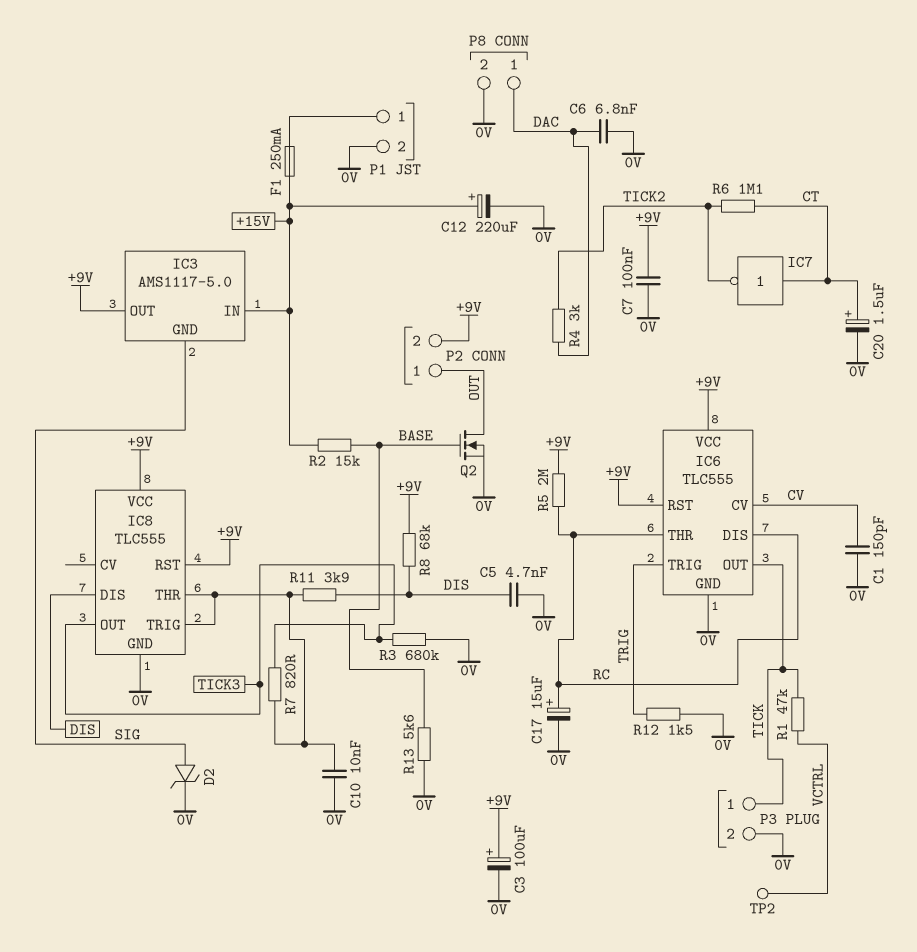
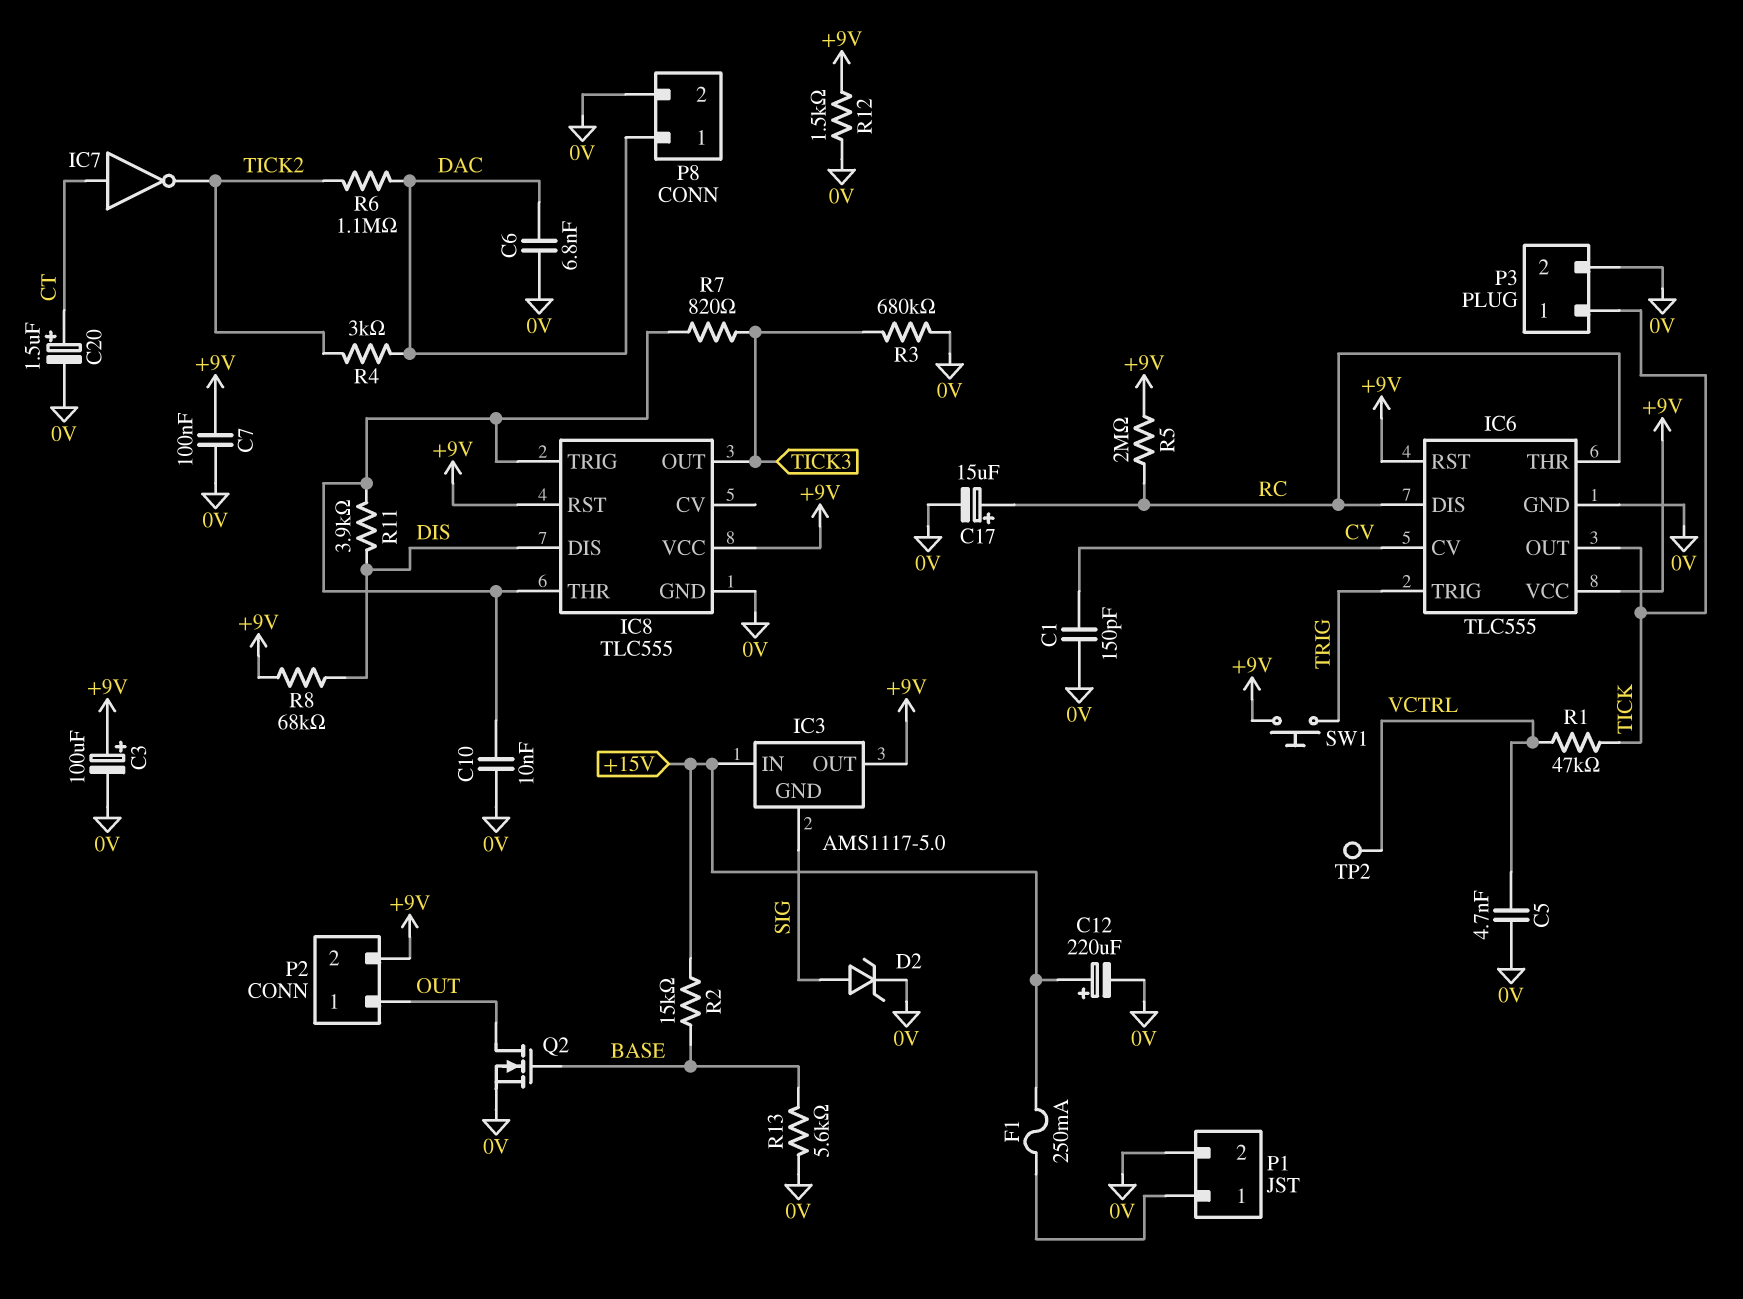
C5: 4.7nF (0V, DIS) -> 4.7nF (0V, VCTRL)
R6: 1.1M (CT, TICK2) -> 1.1M (DAC, TICK2)
R12: 1.5k (0V, TRIG) -> 1.5k (+9V, 0V)
SW1: none -> button (+9V, TRIG)

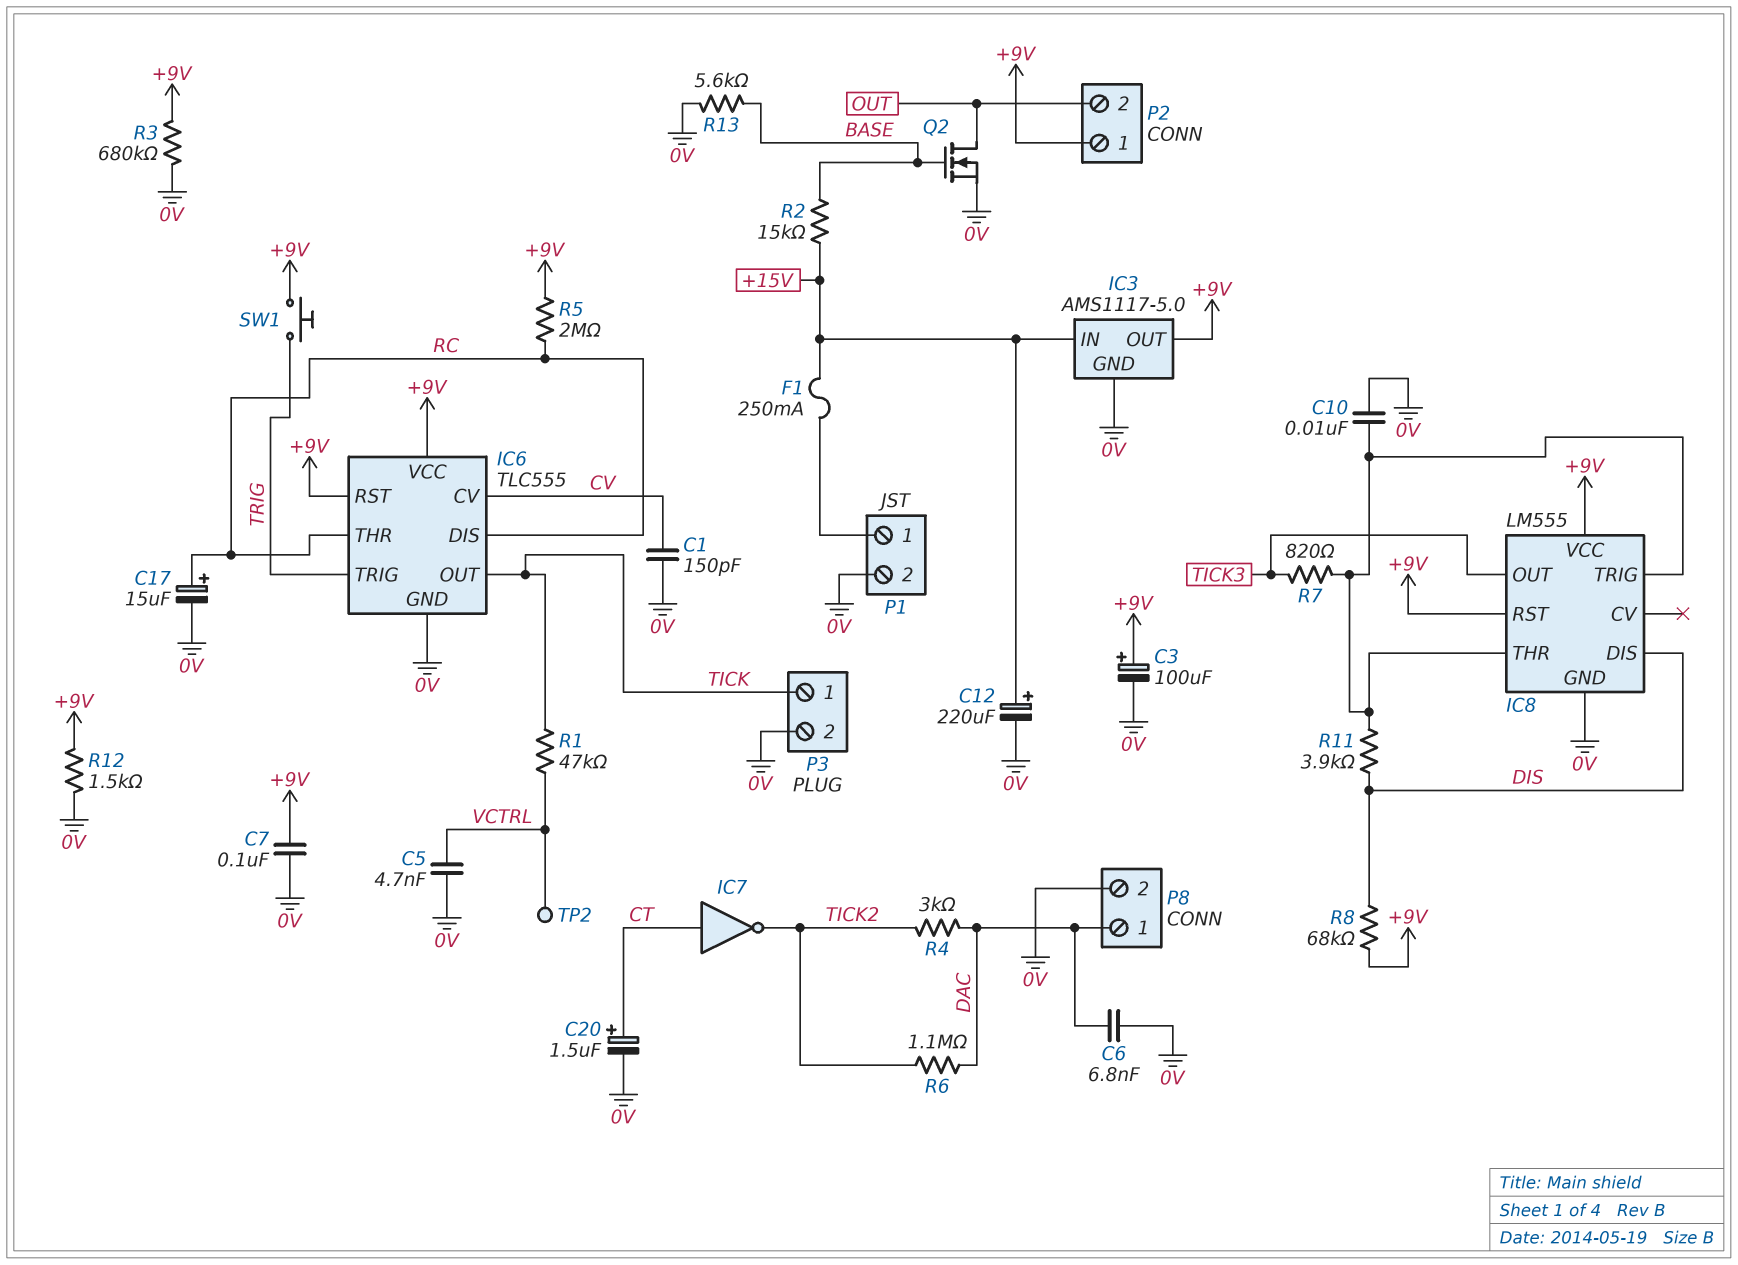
D2: zener (A SIG, K 0V) -> none
IC3 pin GND: SIG -> 0V
IC8: TLC555 -> LM555
P2 pin 1: OUT -> +9V
P2 pin 2: +9V -> OUT
R3: 680k (0V, TICK3) -> 680k (+9V, 0V)

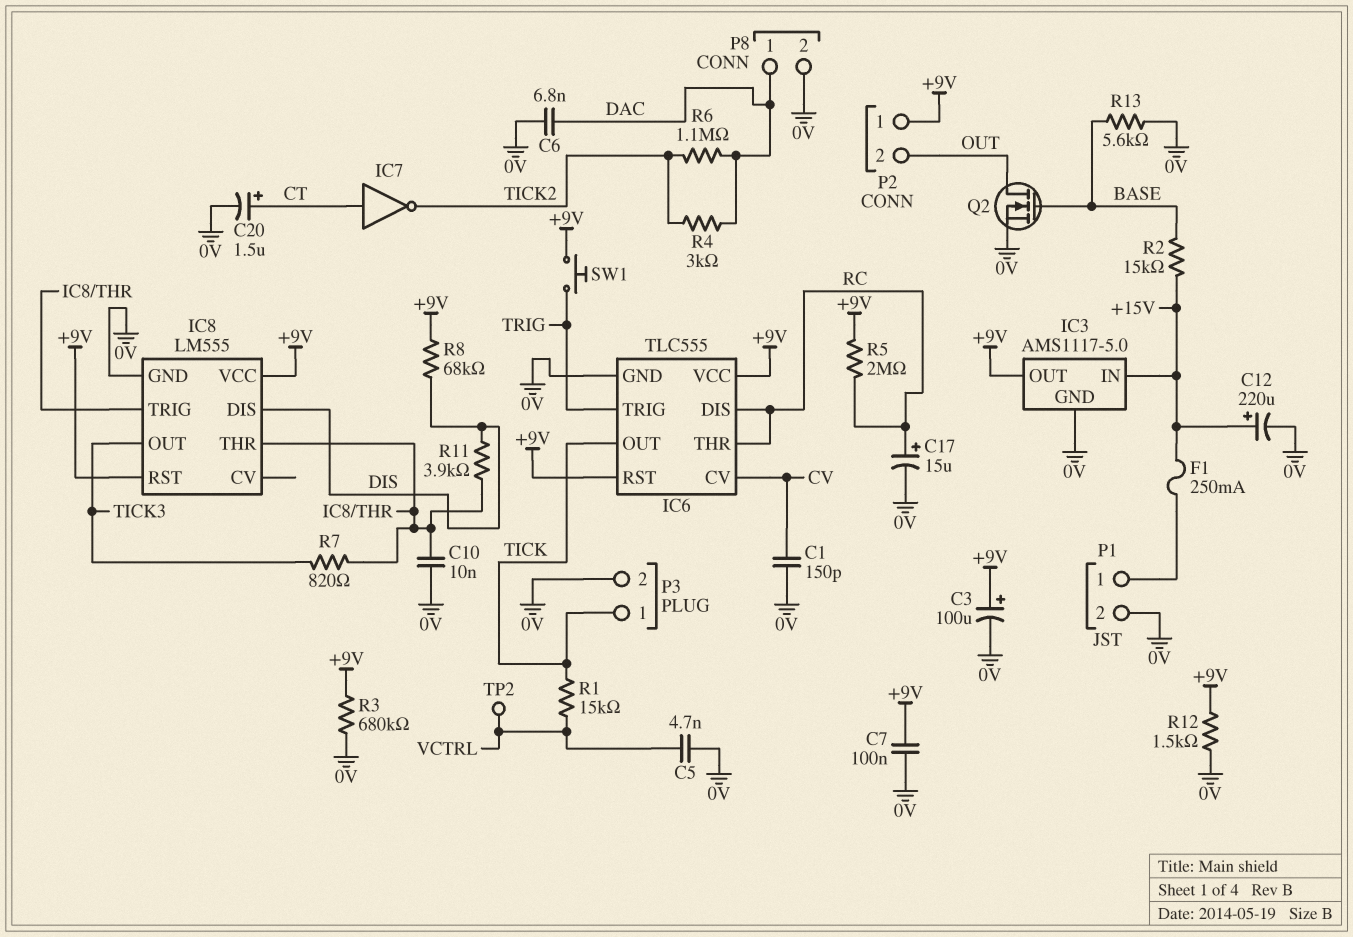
R1: 47k (TICK, VCTRL) -> 15k (TICK, VCTRL)

